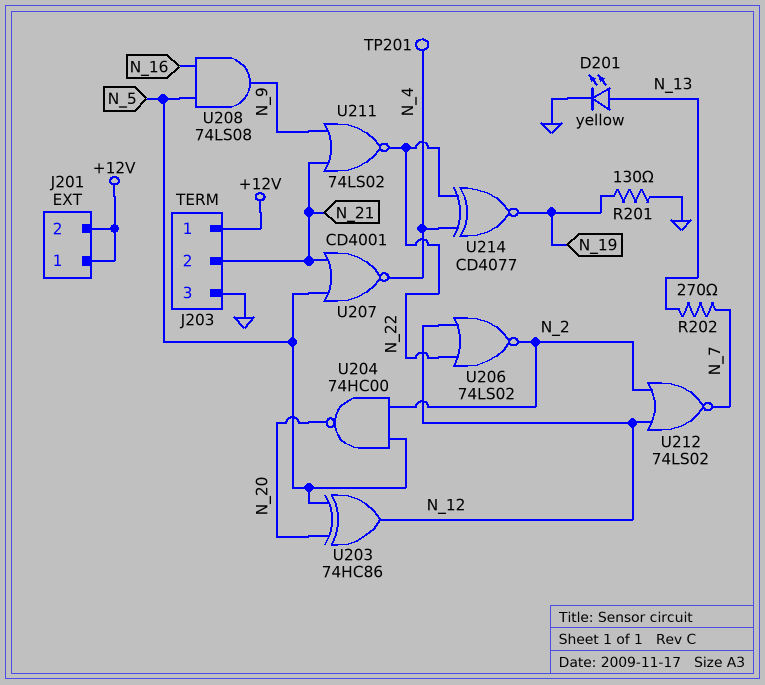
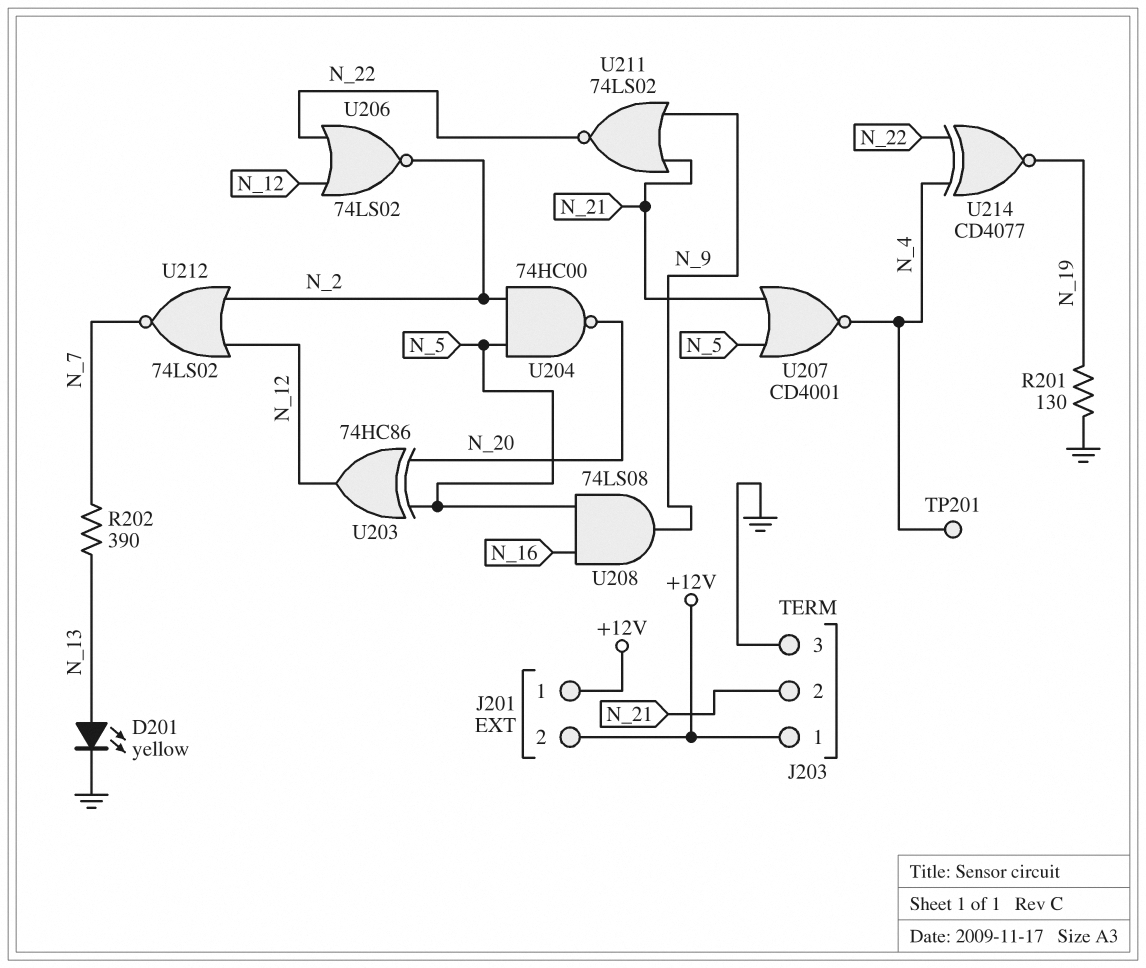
R202: 270 (N_7, N_13) -> 390 (N_7, N_13)

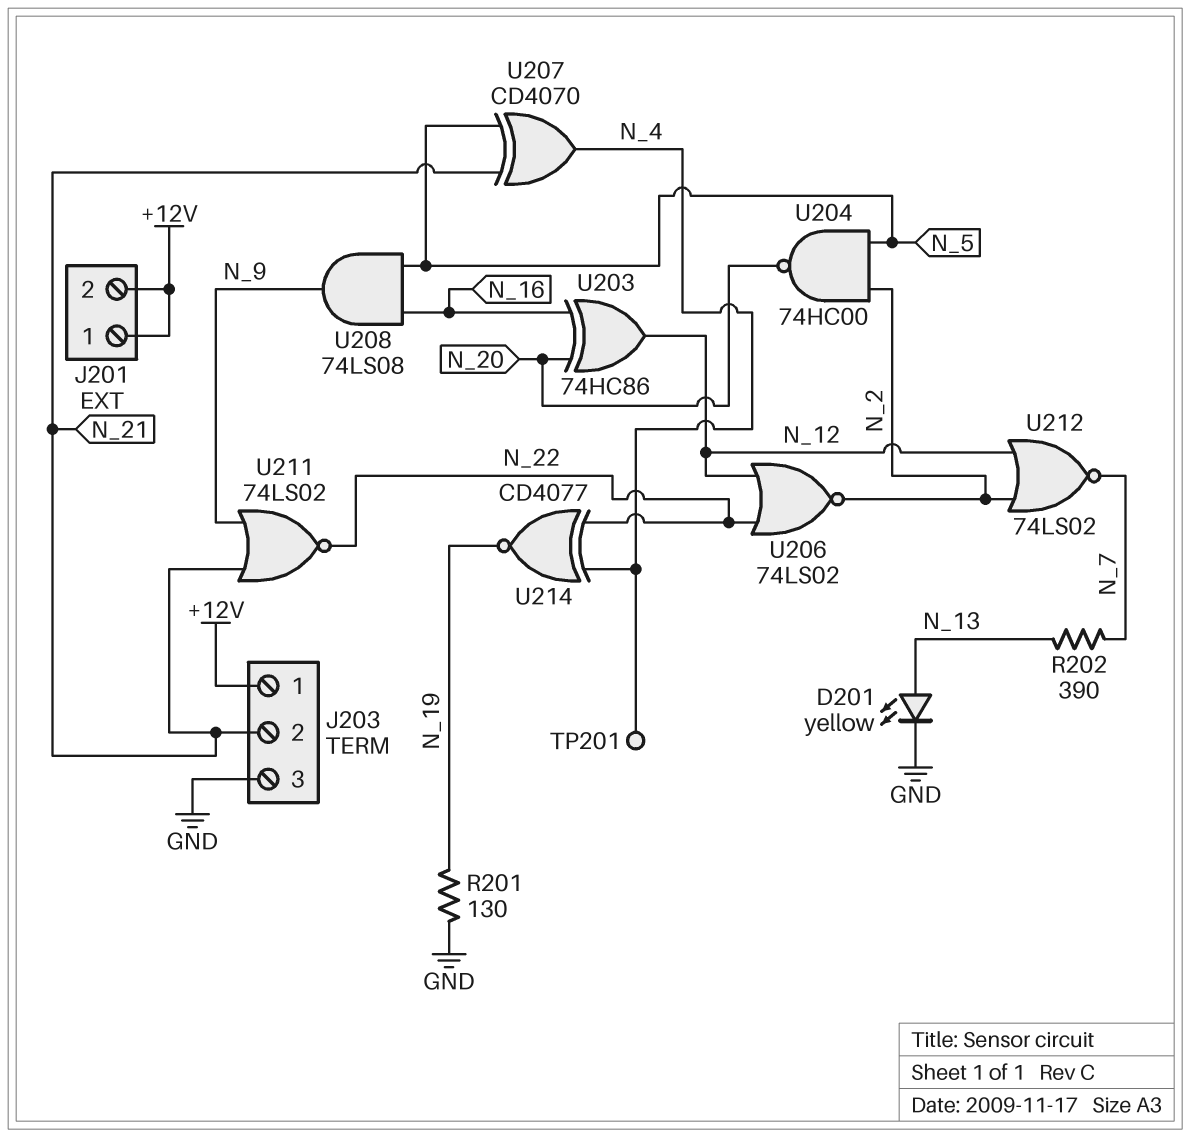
U203: XOR 74HC86 (in N_5, in N_20, out N_12) -> XOR 74HC86 (in N_16, in N_20, out N_12)
U207: NOR CD4001 (in N_5, in N_21, out N_4) -> XOR CD4070 (in N_5, in N_21, out N_4)

